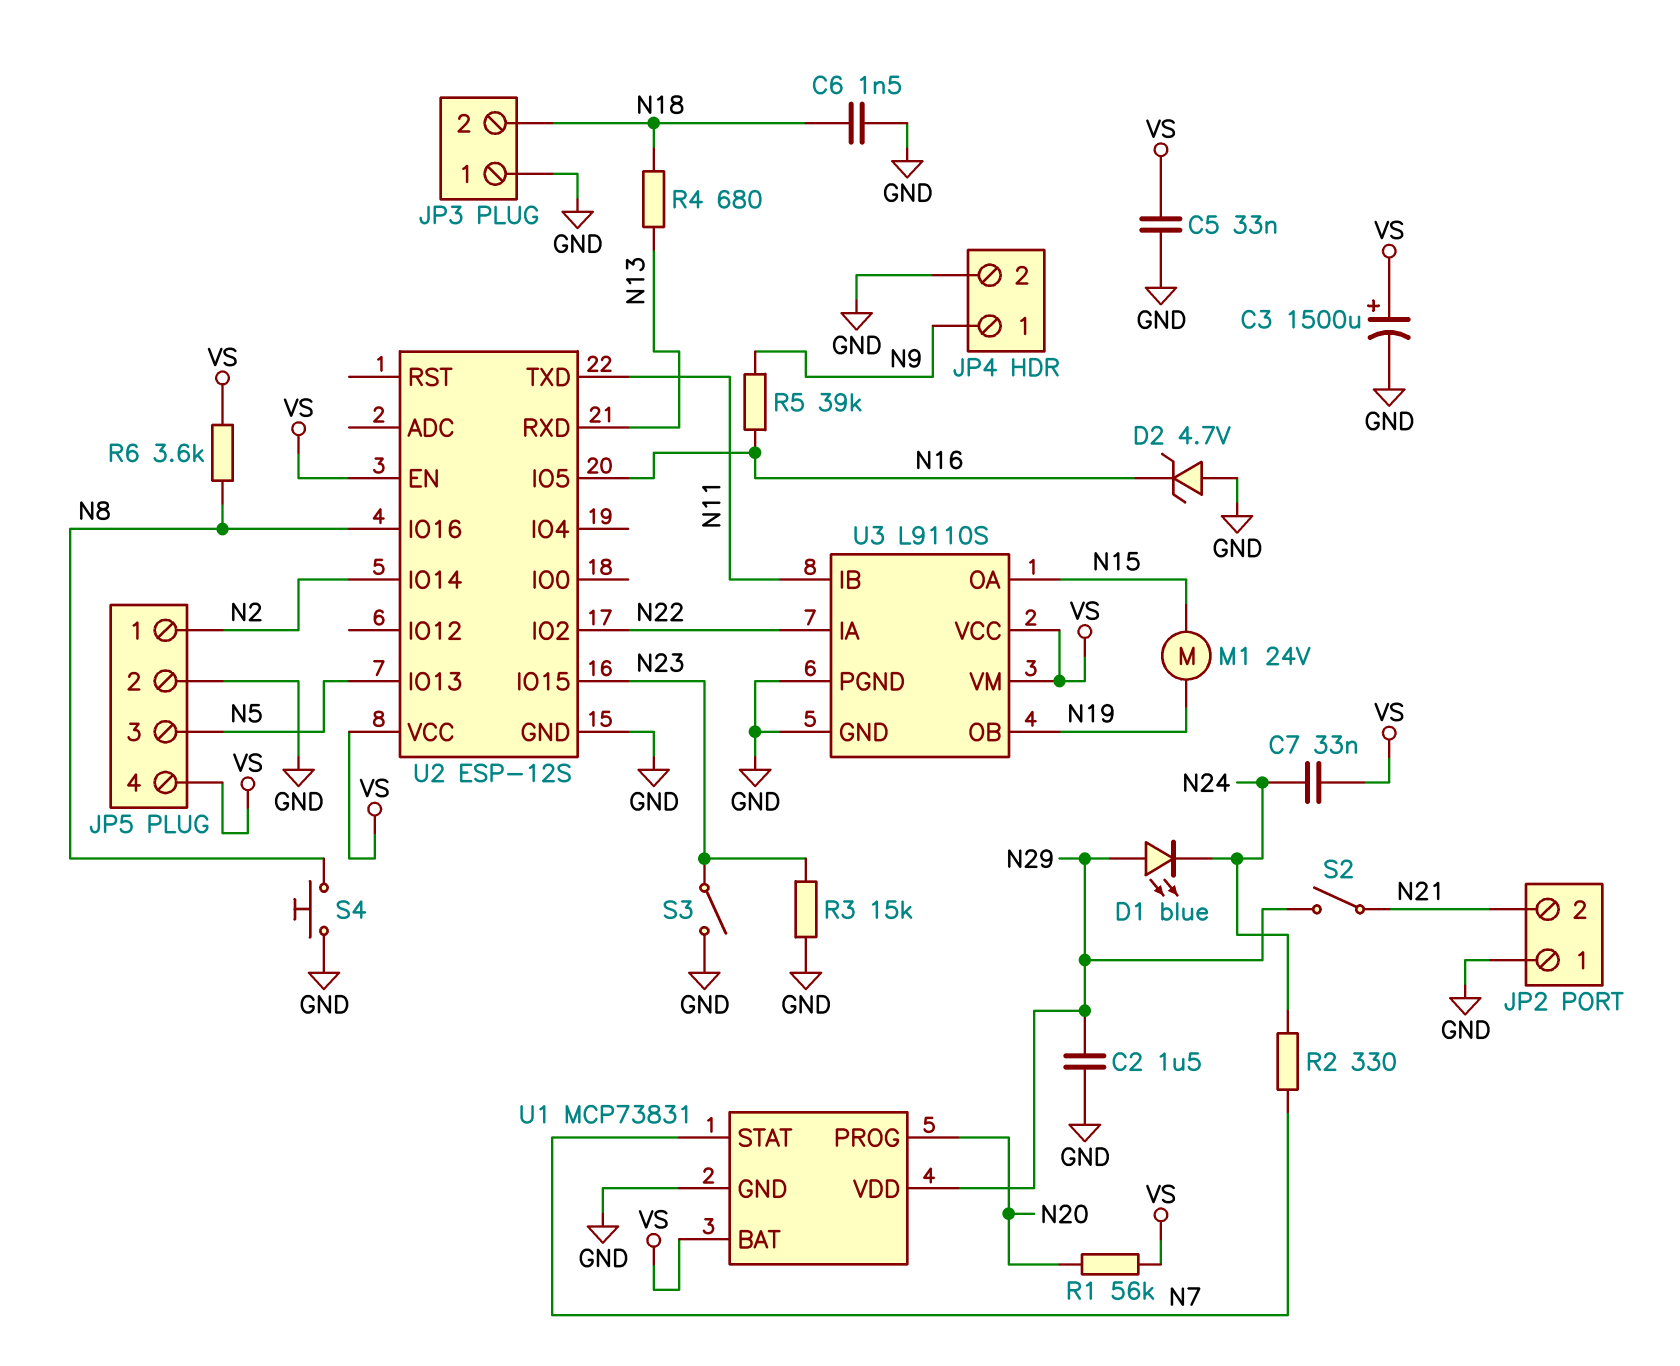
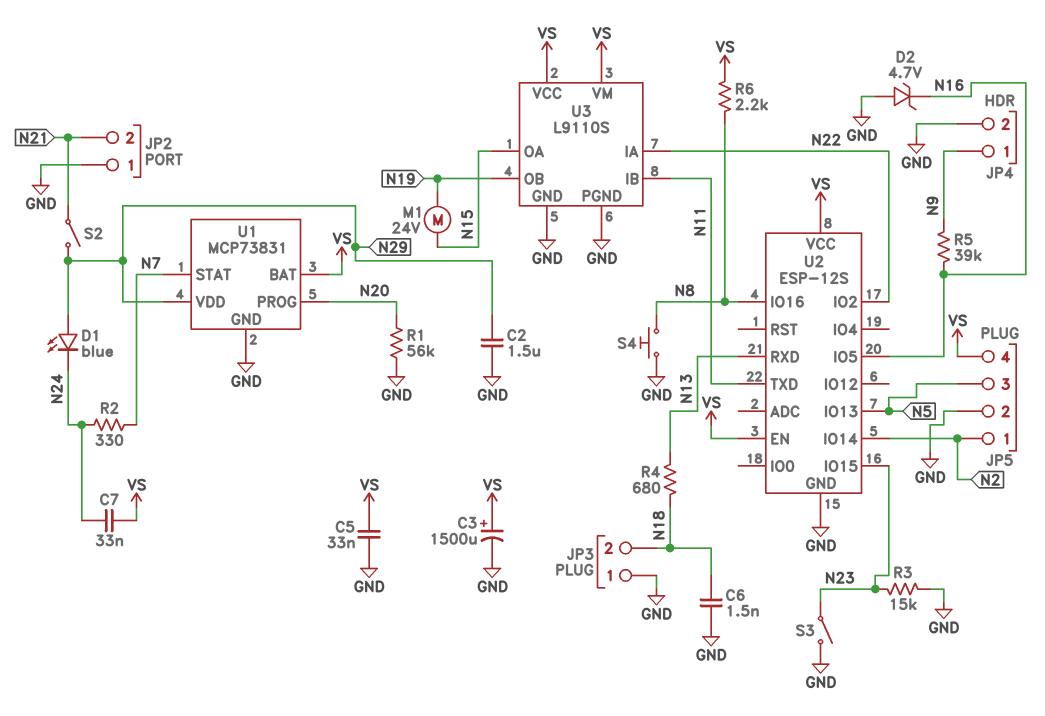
R1: 56k (N20, VS) -> 56k (GND, N20)
R6: 3.6k (N8, VS) -> 2.2k (N8, VS)

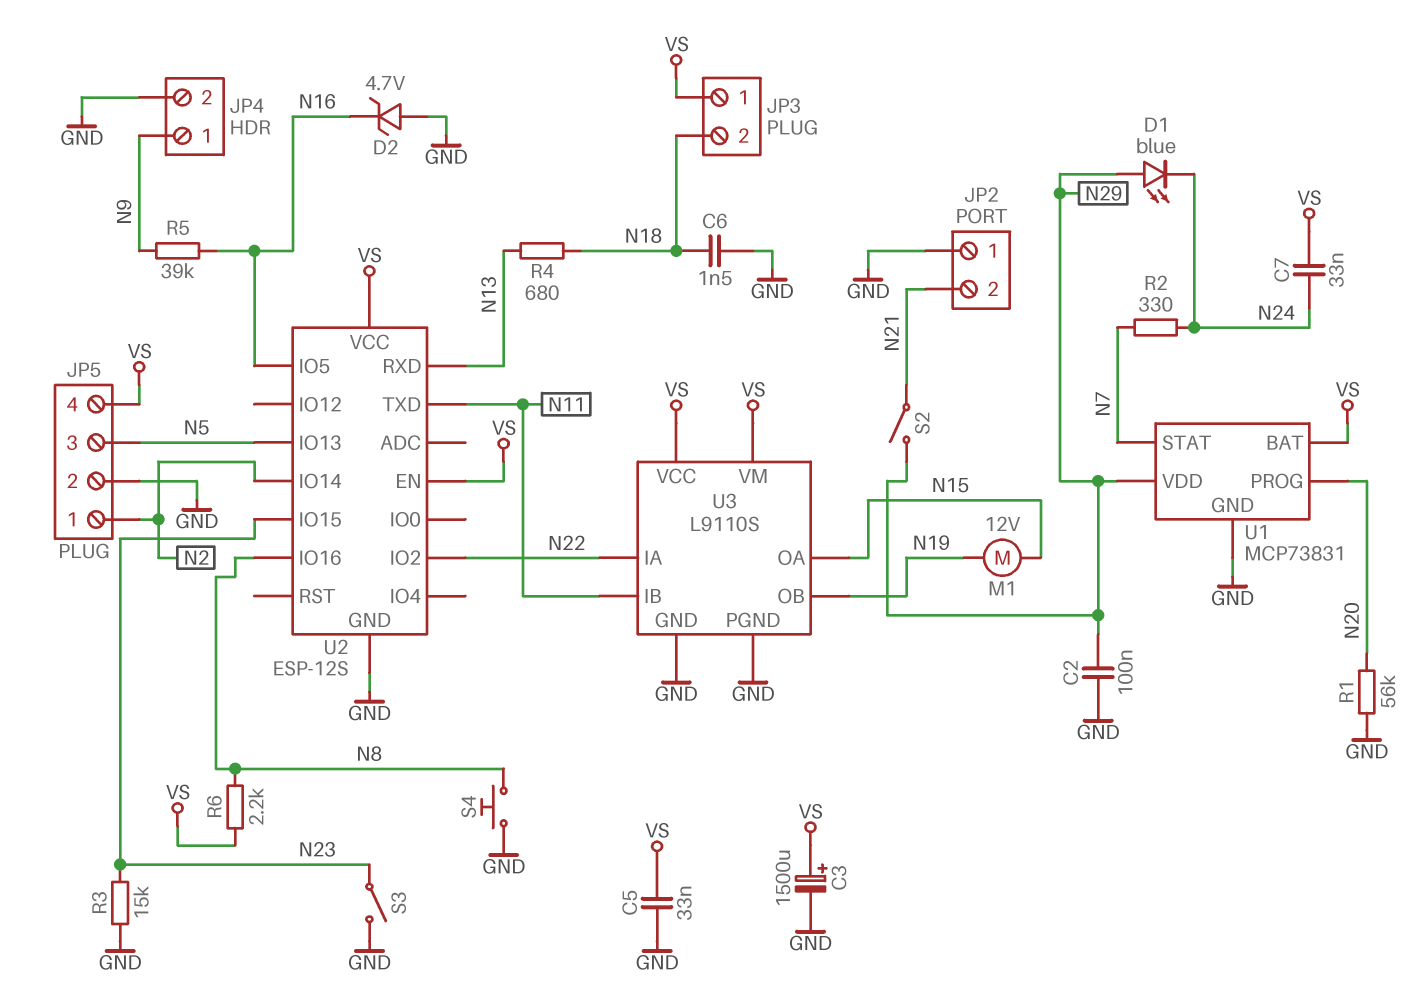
C2: 1.5uF (GND, N29) -> 100nF (GND, N29)
JP3 pin 1: GND -> VS
M1: motor 24V (N15, N19) -> motor 12V (N15, N19)

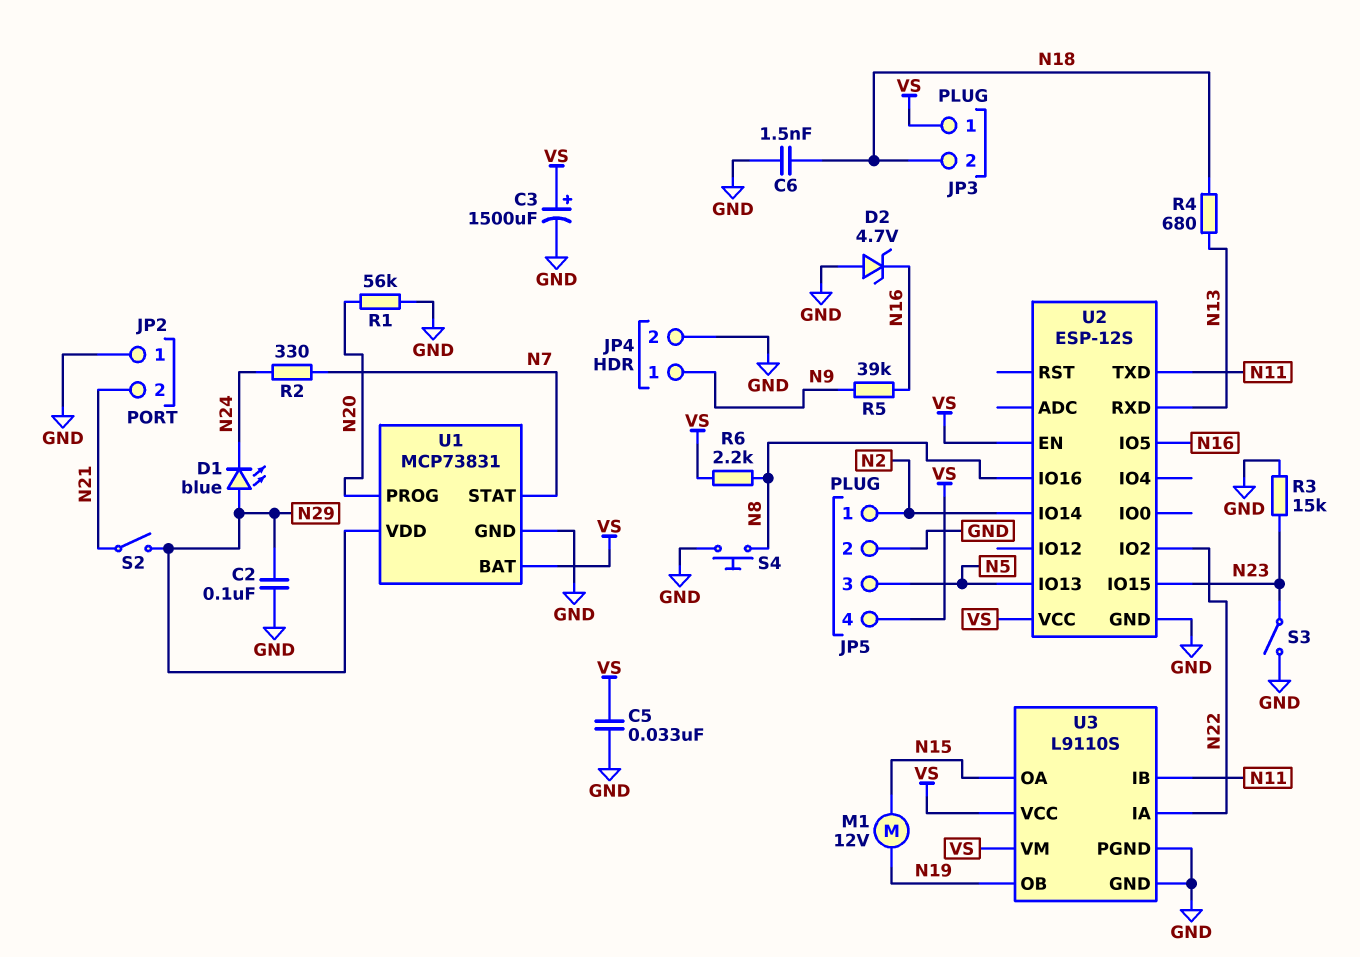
C7: 33nF (N24, VS) -> none

